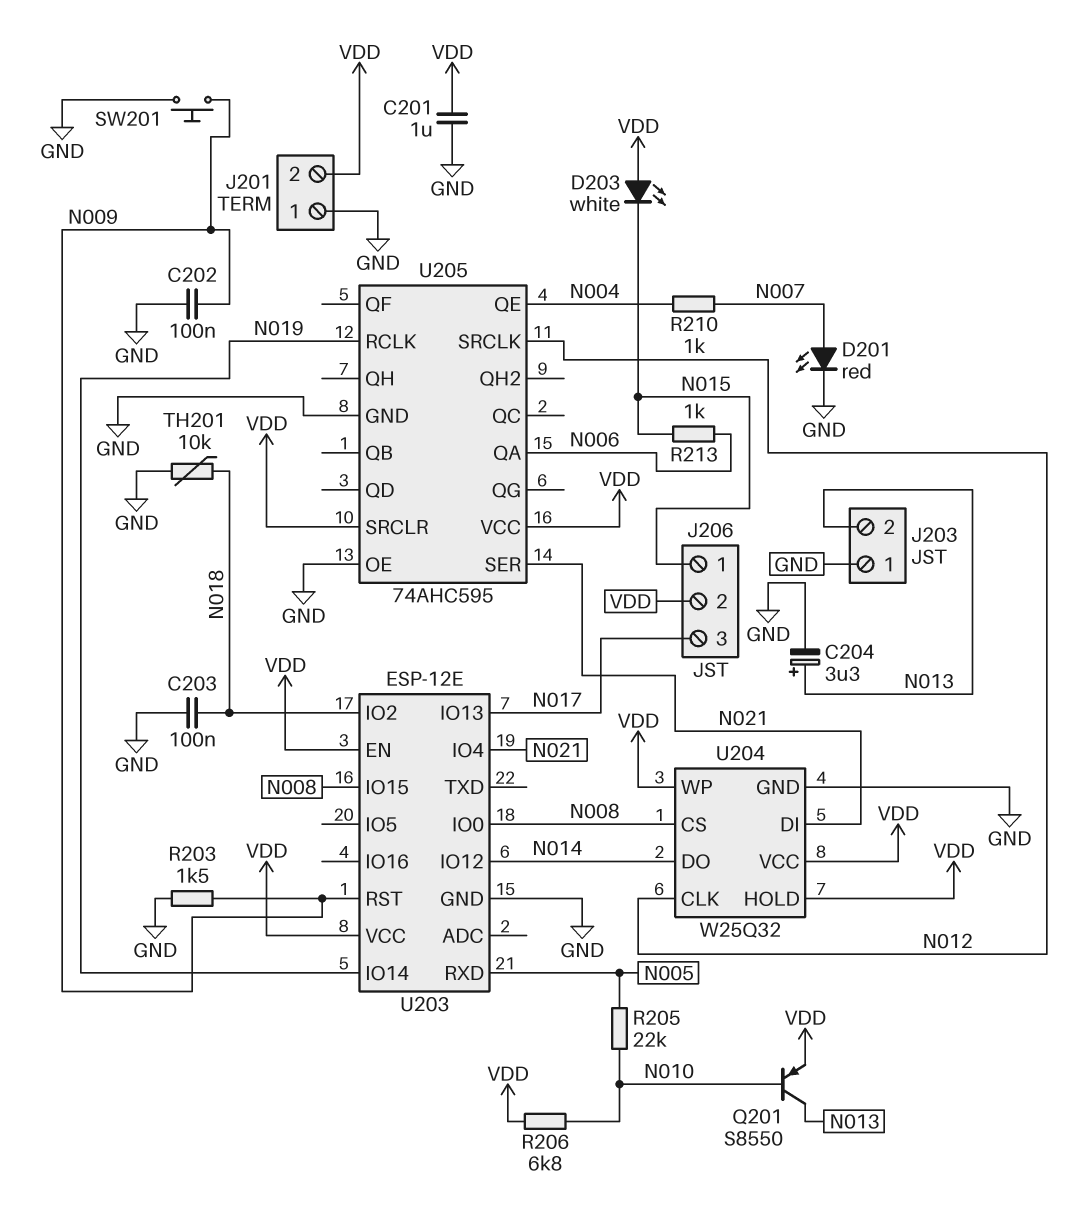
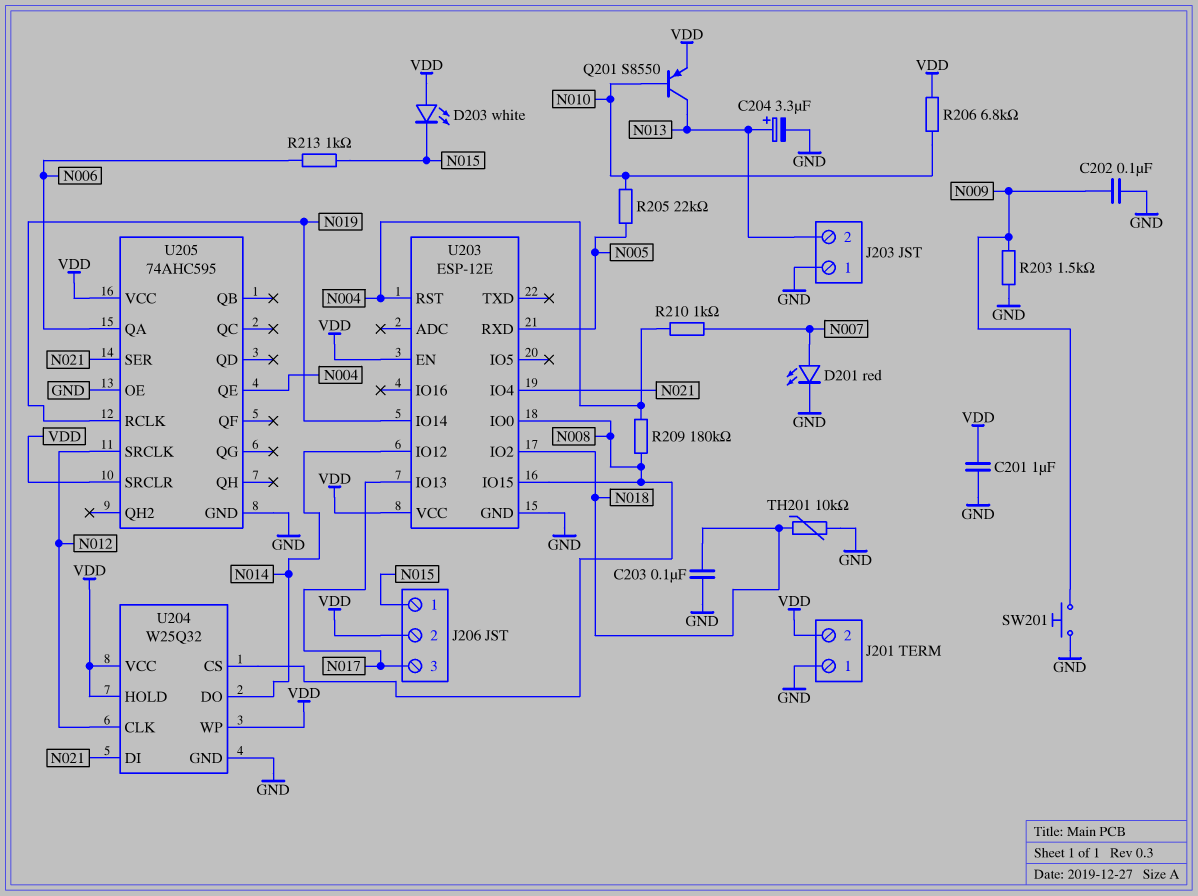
R209: none -> 180k (N004, N008)
U203 pin RST: N009 -> N004

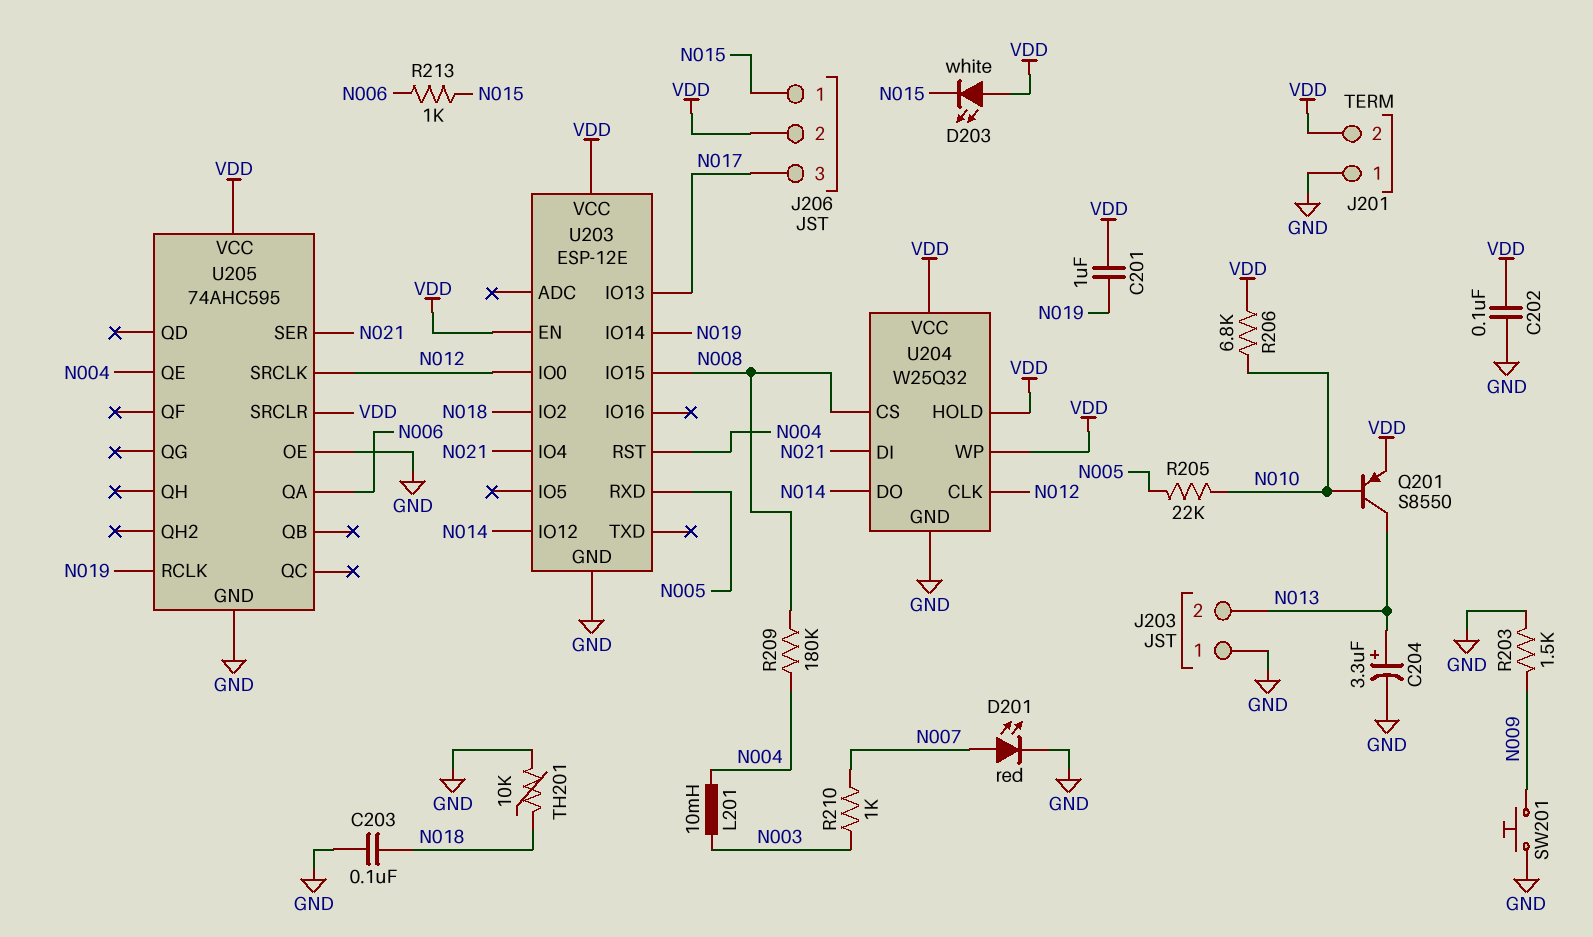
C201: 1uF (GND, VDD) -> 1uF (N019, VDD)
C202: 100nF (GND, N009) -> 100nF (GND, VDD)
L201: none -> 10mH (N003, N004)
R210: 1k (N004, N007) -> 1k (N003, N007)
U203 pin IO0: N008 -> N012

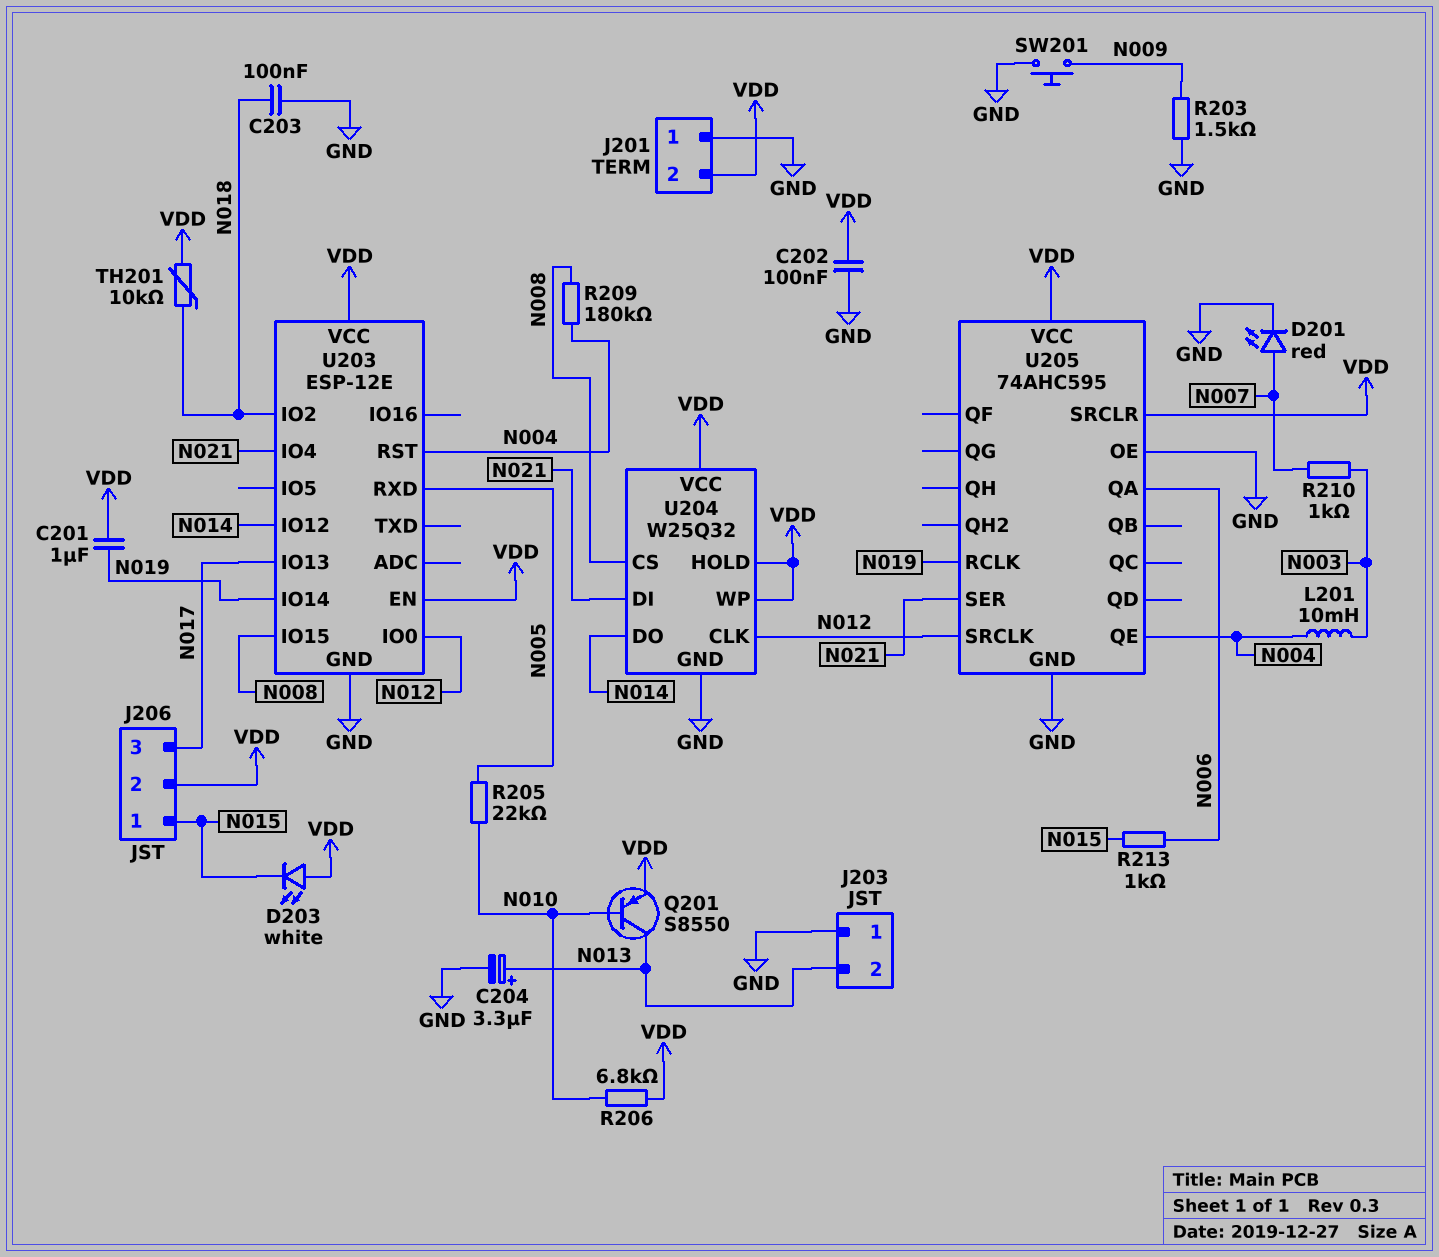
TH201: 10k (GND, N018) -> 10k (N018, VDD)

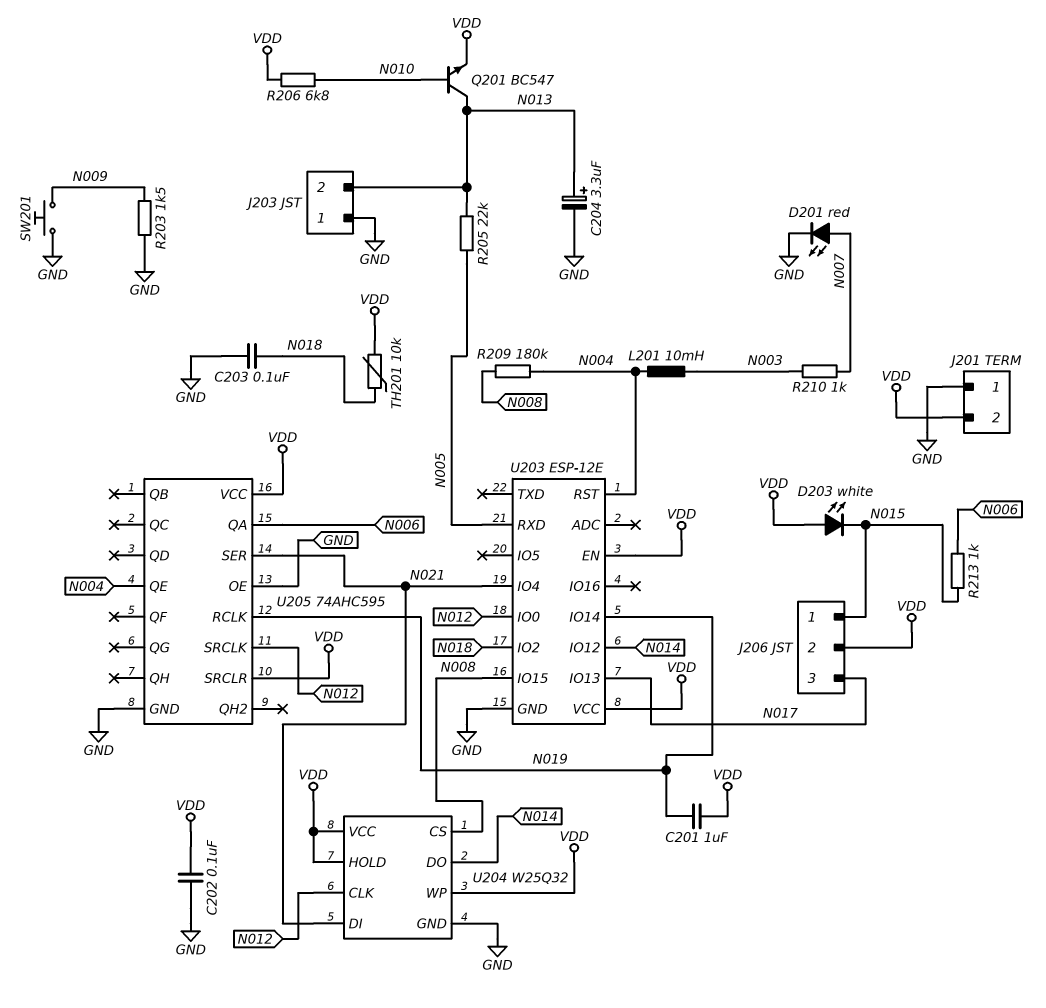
Q201: PNP S8550 (B N010, C N013, E VDD) -> NPN BC547 (B N010, C N013, E VDD)
R205: 22k (N005, N010) -> 22k (N005, N013)

